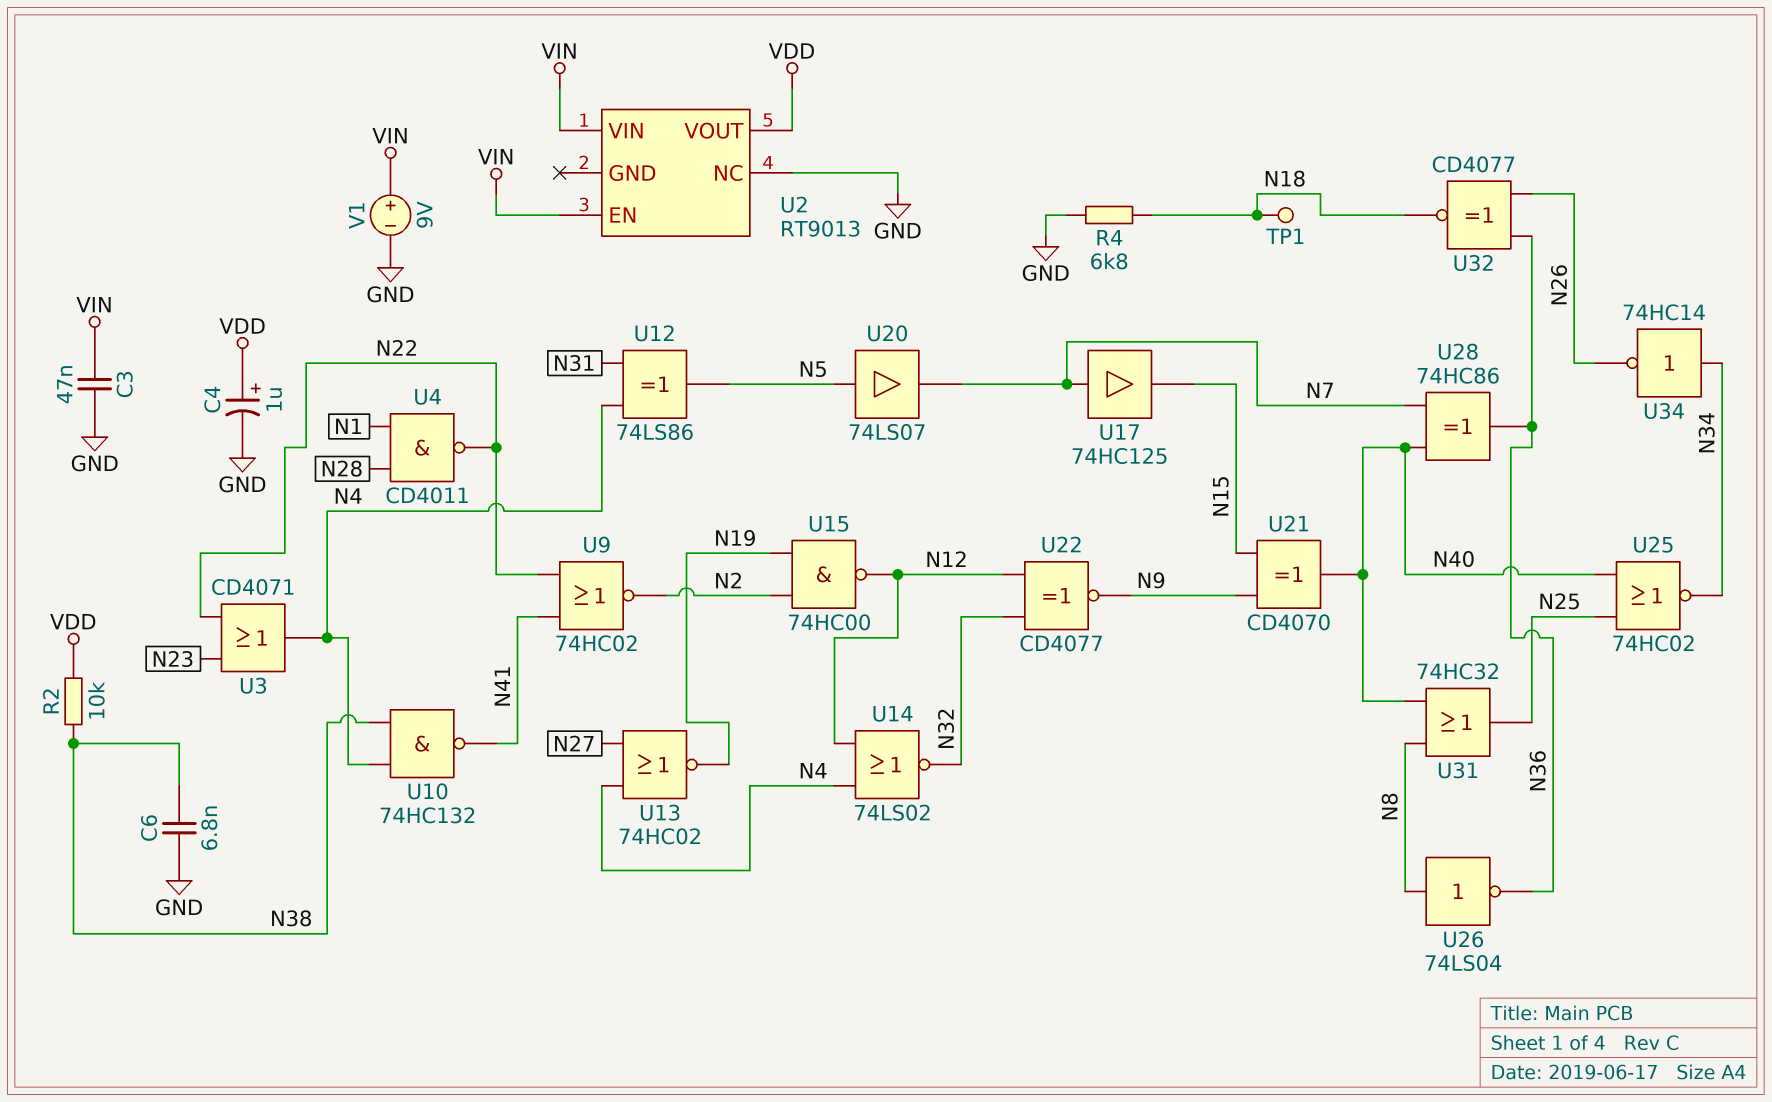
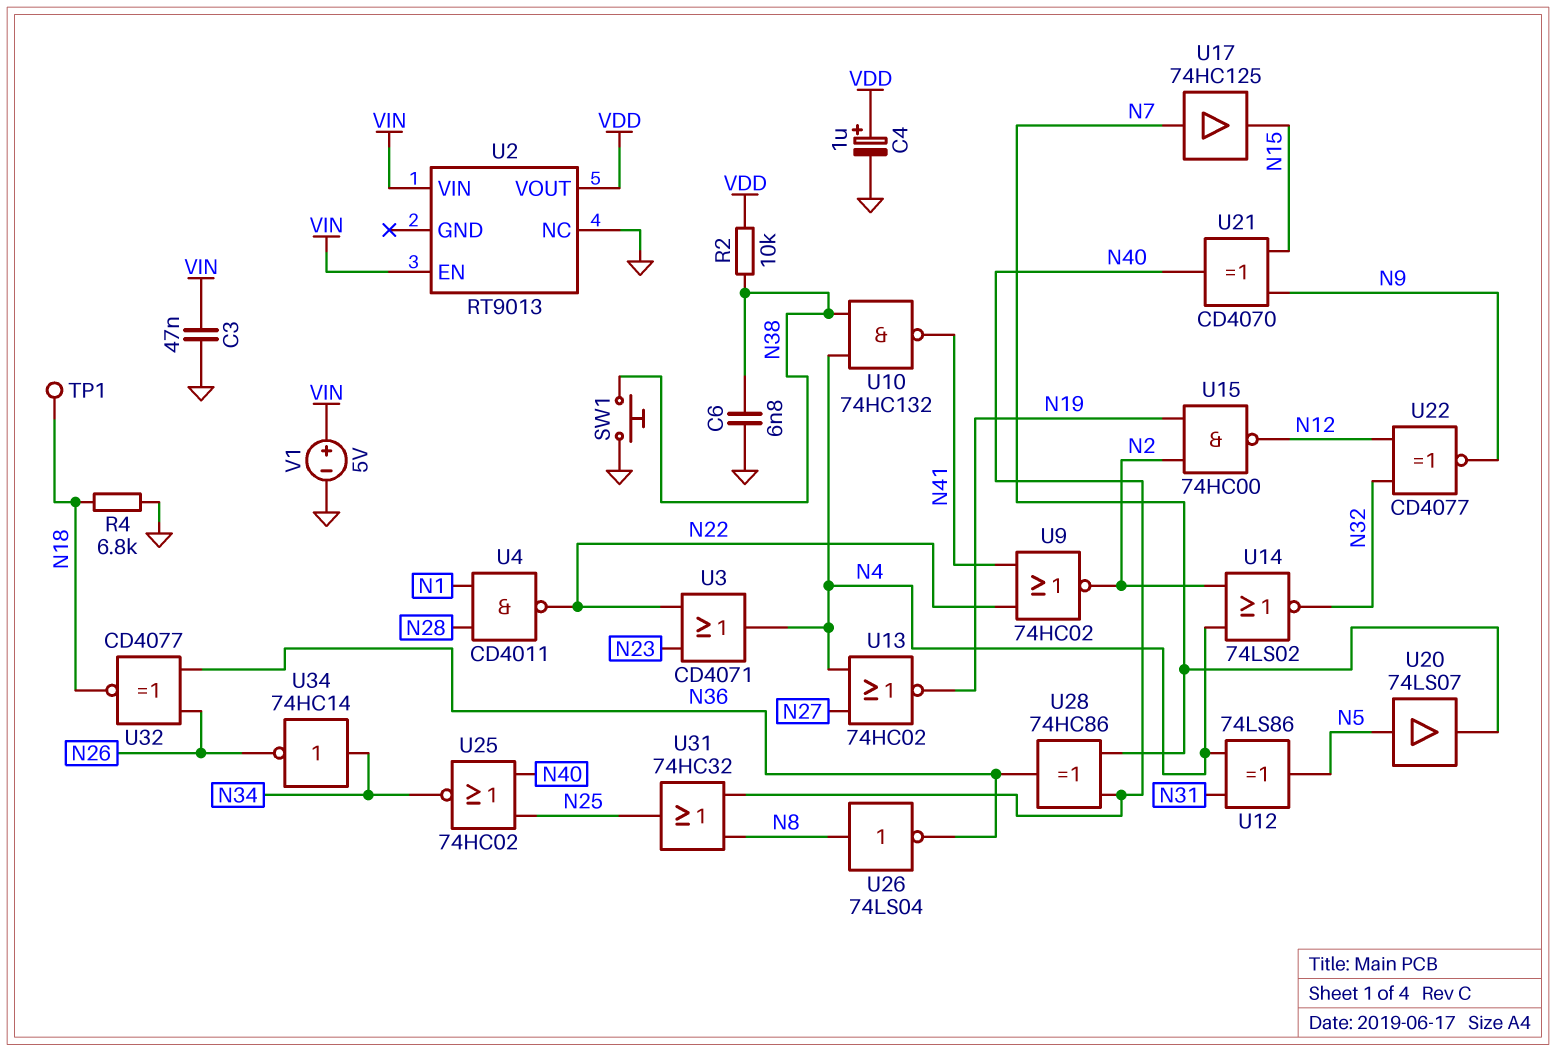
SW1: none -> button (GND, N38)
U14: NOR 74LS02 (in N4, in N12, out N32) -> NOR 74LS02 (in N2, in N4, out N32)
V1: 9V (plus VIN, minus GND) -> 5V (plus VIN, minus GND)

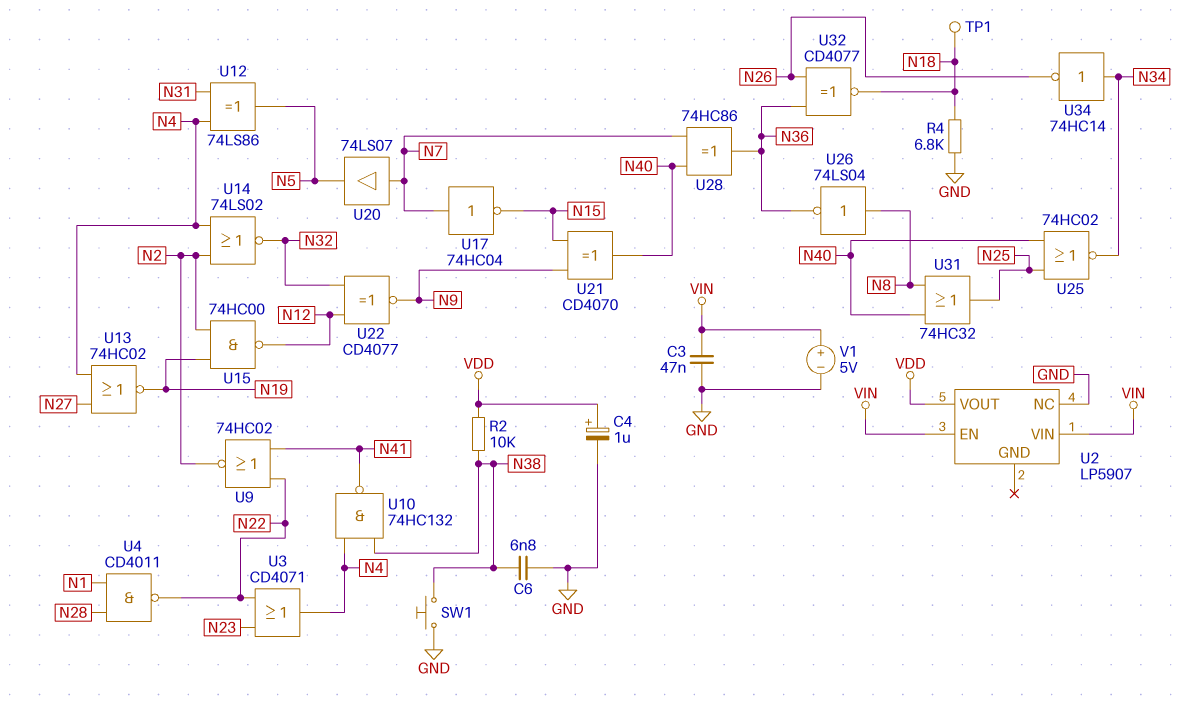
U2: RT9013 -> LP5907
U17: buffer 74HC125 (in N7, out N15) -> NOT 74HC04 (in N7, out N15)
U20: buffer 74LS07 (in N5, out N7) -> buffer 74LS07 (in N7, out N5)

